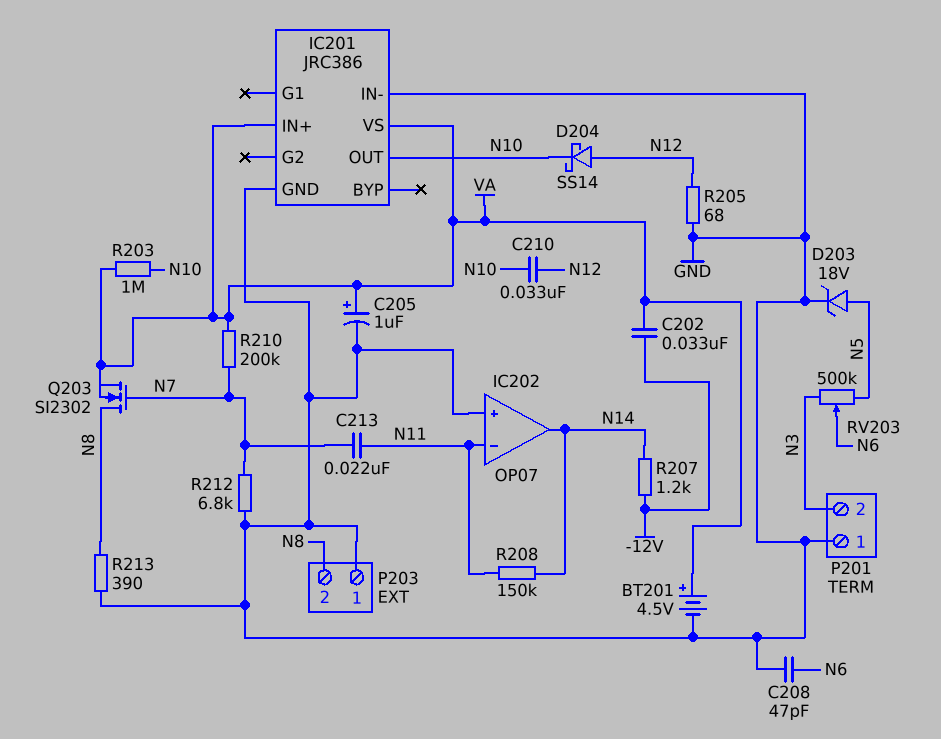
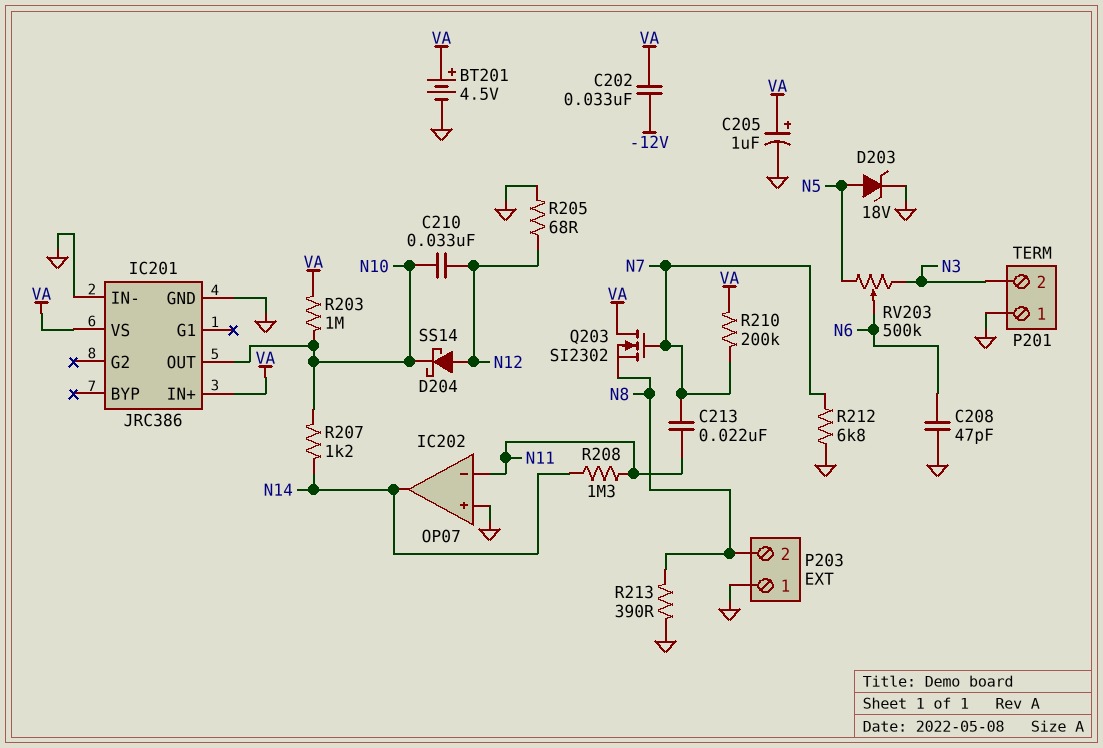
Q203: NMOS SI2302 (G N7, D N8, S VA) -> NMOS SI2302 (G N7, D VA, S N8)
R207: 1.2k (-12V, N14) -> 1.2k (N10, N14)
R208: 150k (N11, N14) -> 1.3M (N11, N14)

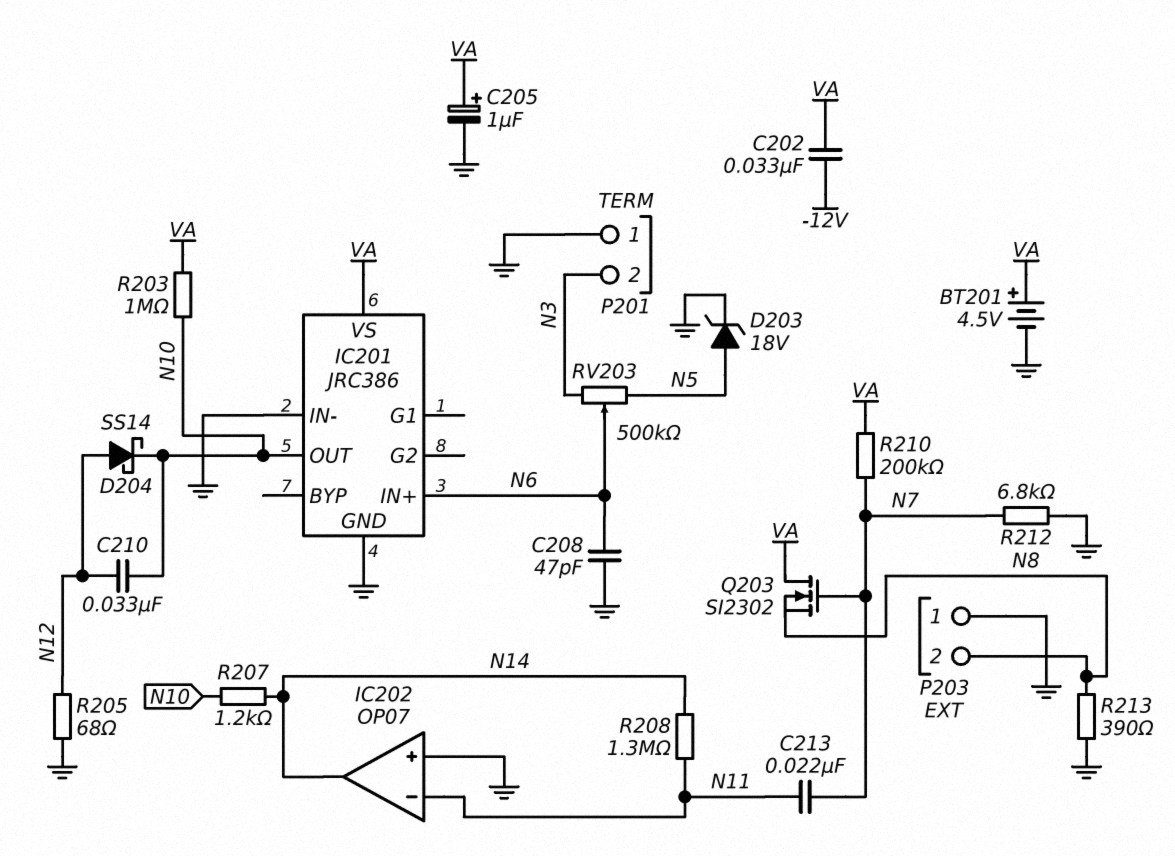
IC201 pin IN+: VA -> N6

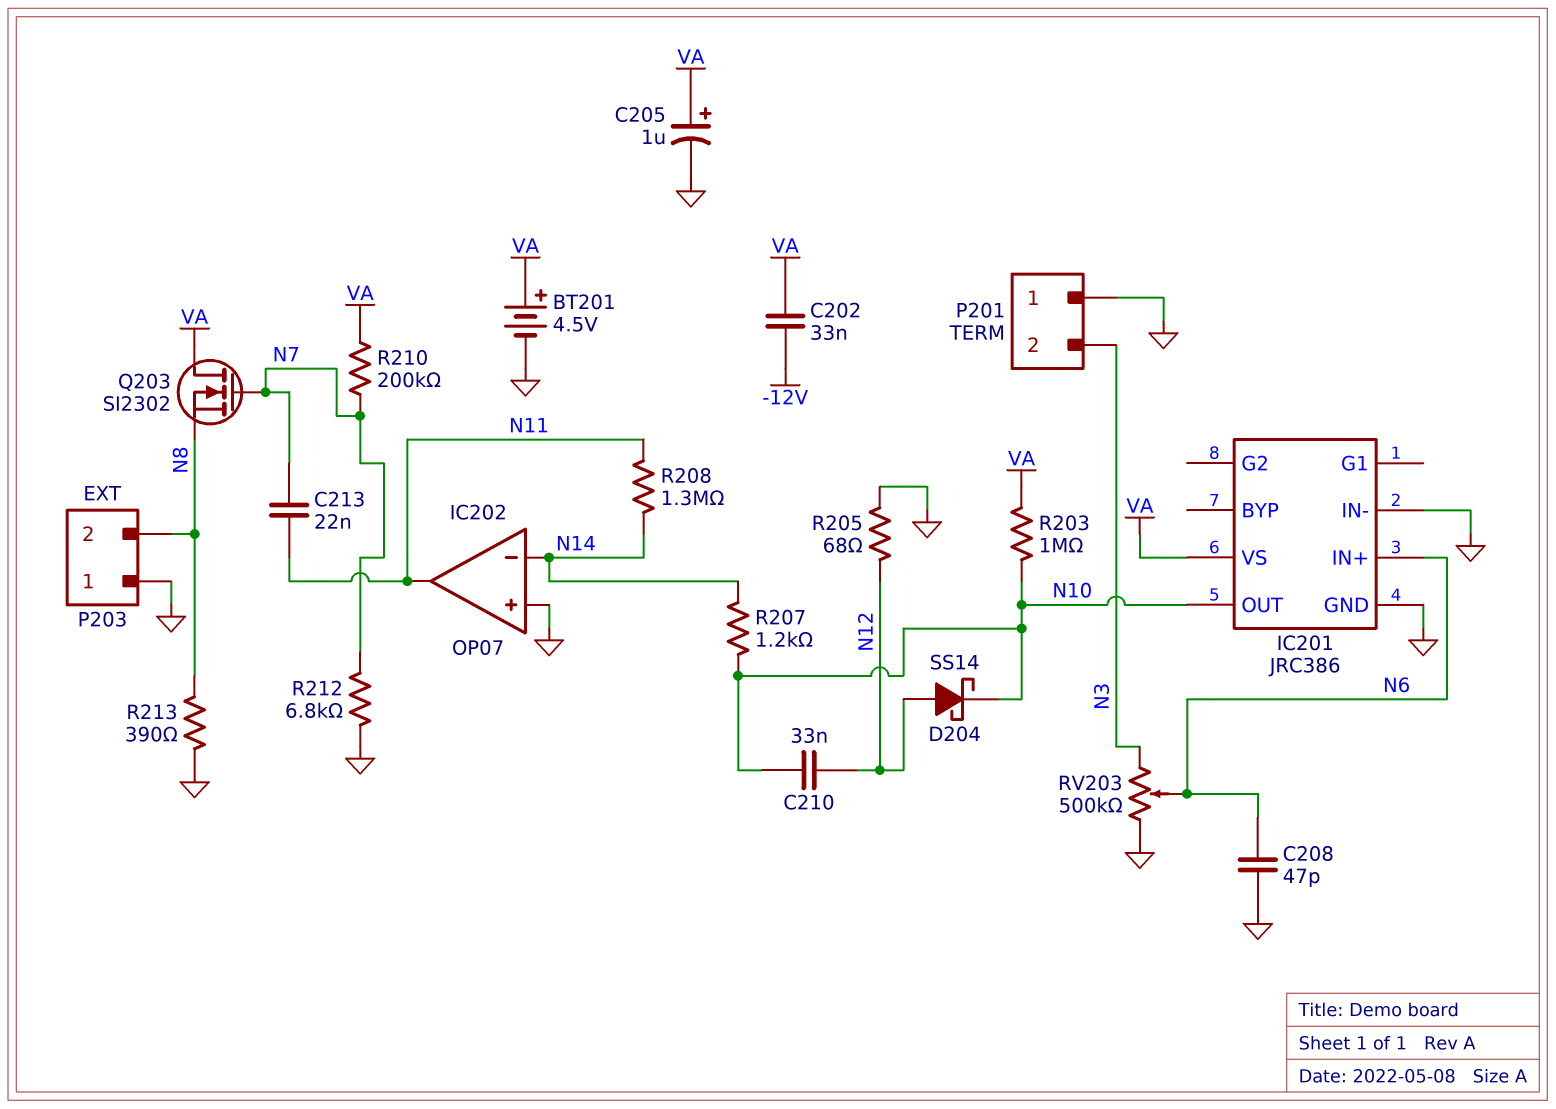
D203: zener 18V (A N5, K GND) -> none
IC202 pin in-: N11 -> N14
IC202 pin out: N14 -> N11
RV203: 500k (N3, N5, wiper N6) -> 500k (GND, N3, wiper N6)

